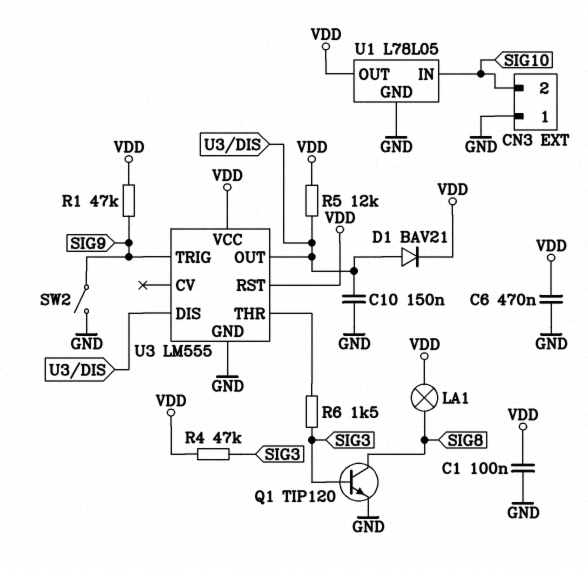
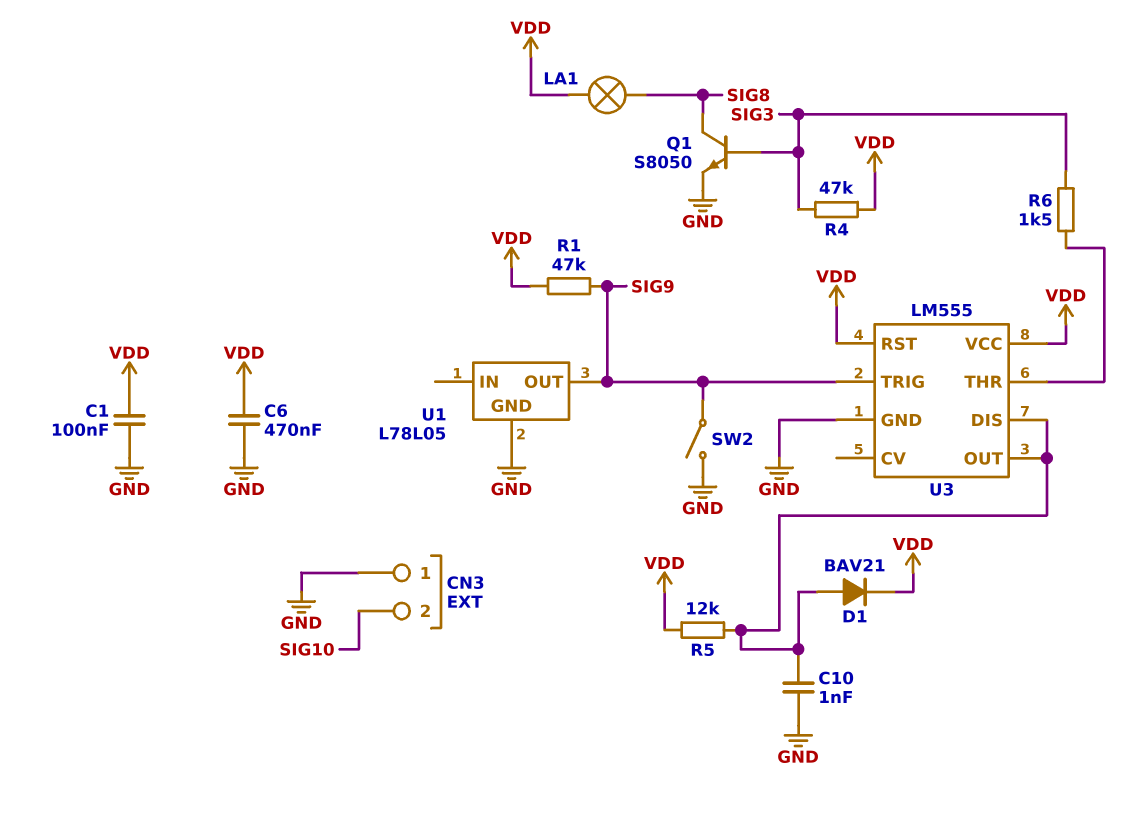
C10: 150nF (GND, U3/DIS) -> 1nF (GND, U3/DIS)
Q1: NPN TIP120 (B SIG3, C SIG8, E GND) -> NPN S8050 (B SIG3, C SIG8, E GND)
U1 pin IN: SIG10 -> none
U1 pin OUT: VDD -> SIG9

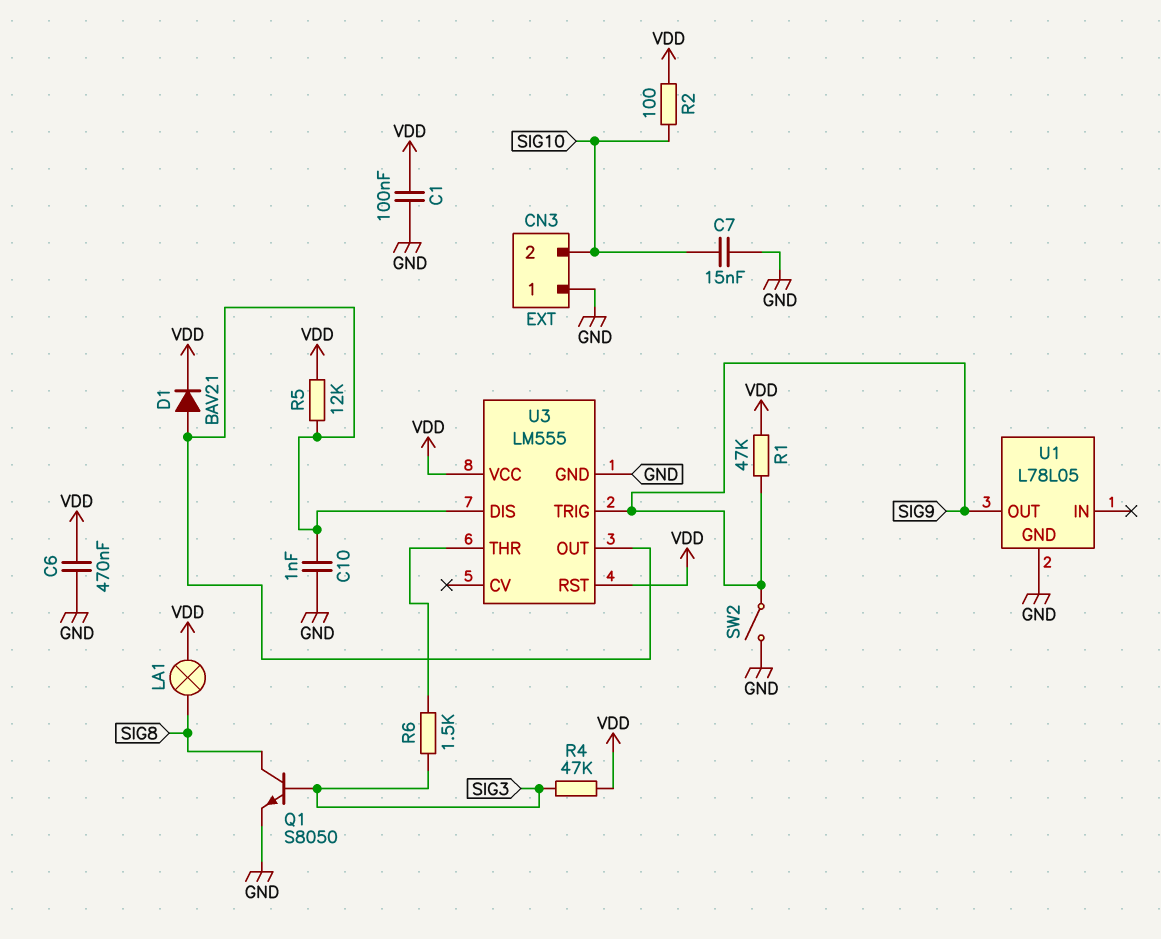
C7: none -> 15nF (GND, SIG10)
R2: none -> 100 (SIG10, VDD)

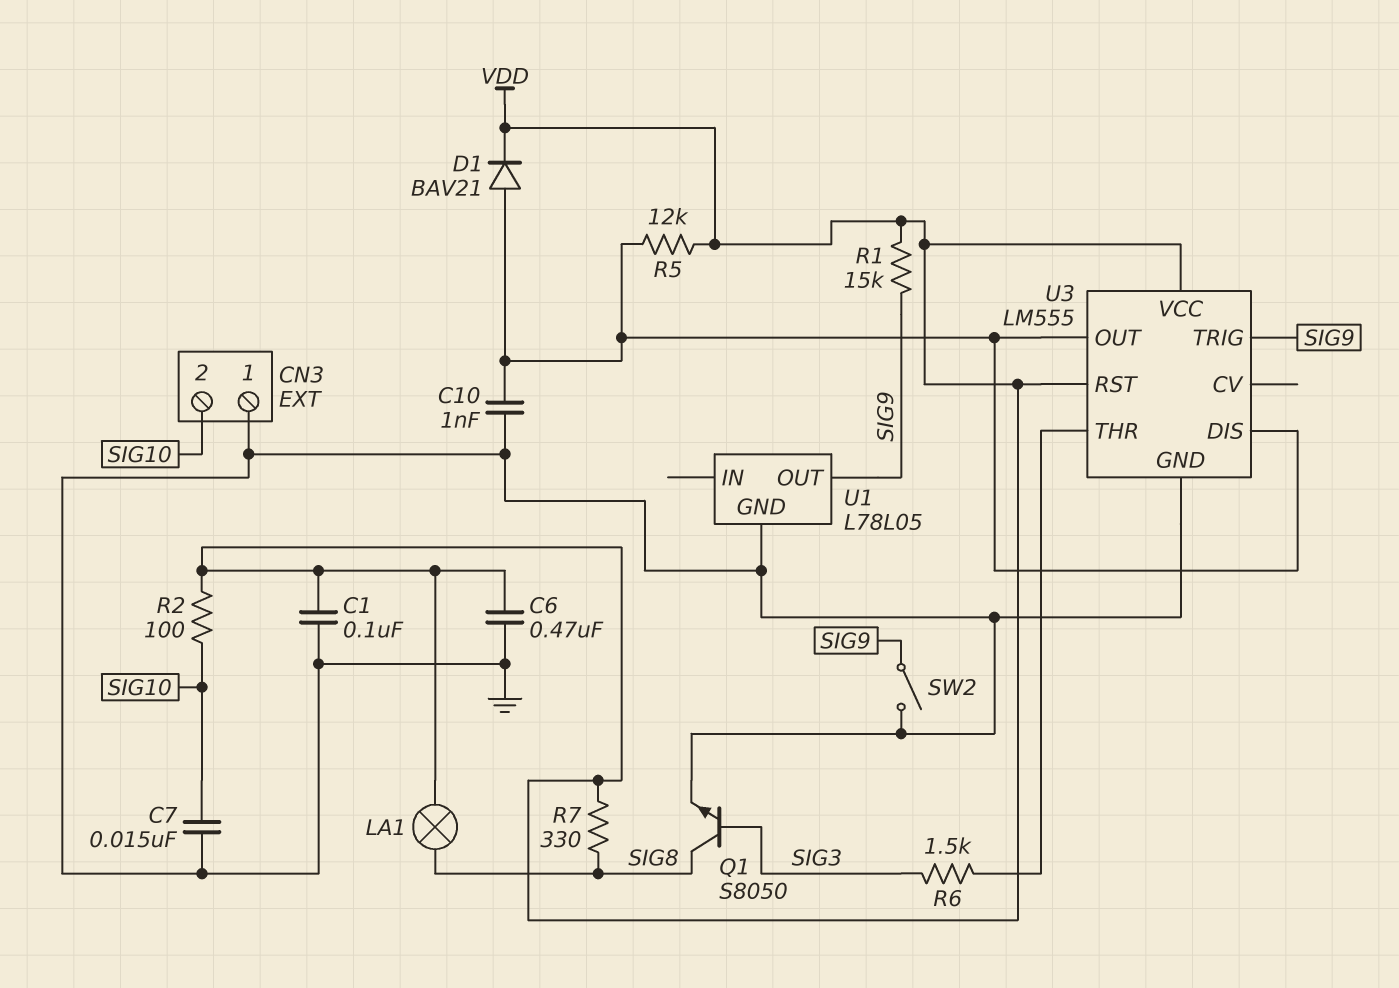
R1: 47k (SIG9, VDD) -> 15k (SIG9, VDD)
R4: 47k (SIG3, VDD) -> none
R7: none -> 330 (SIG8, VDD)

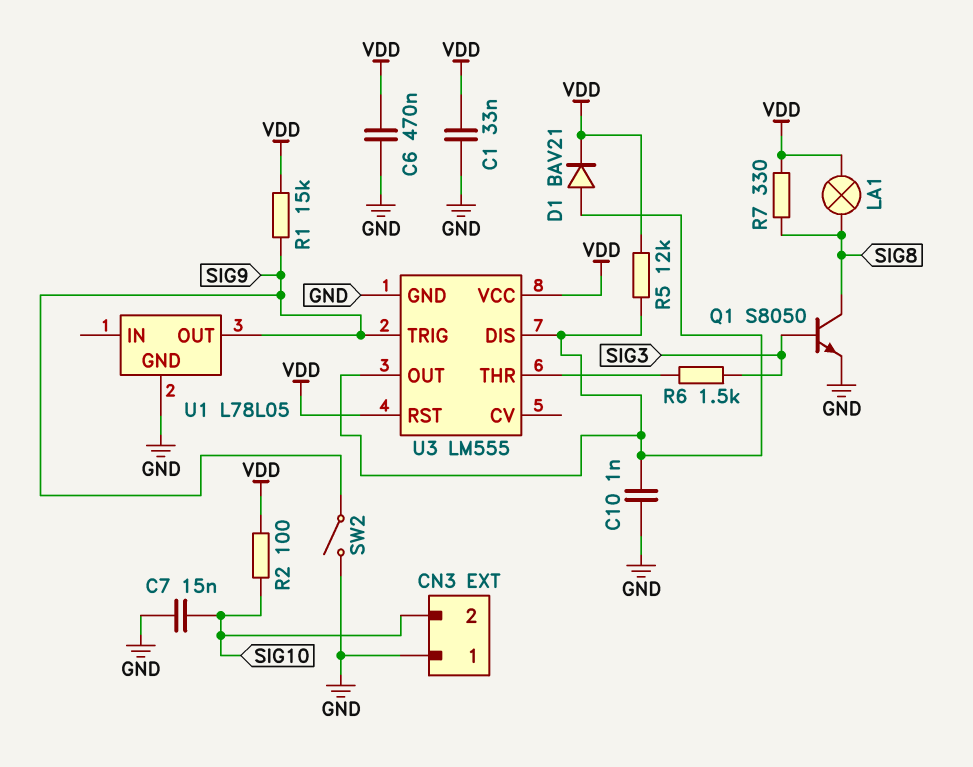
C1: 100nF (GND, VDD) -> 33nF (GND, VDD)

